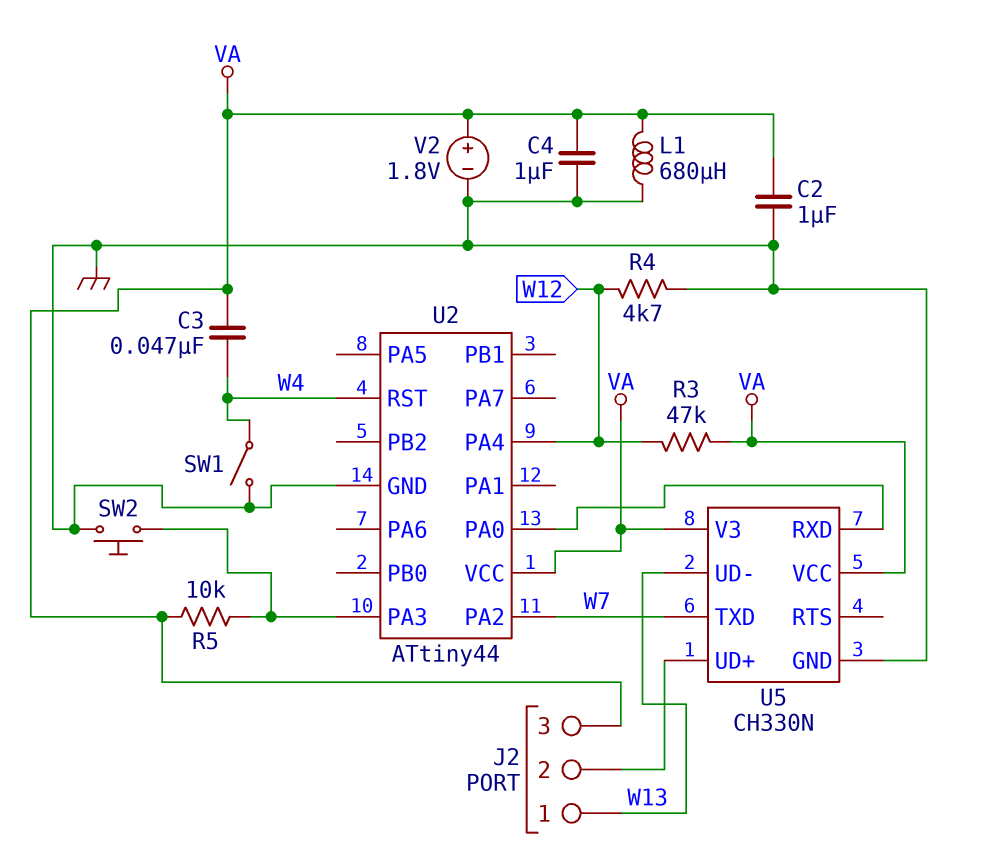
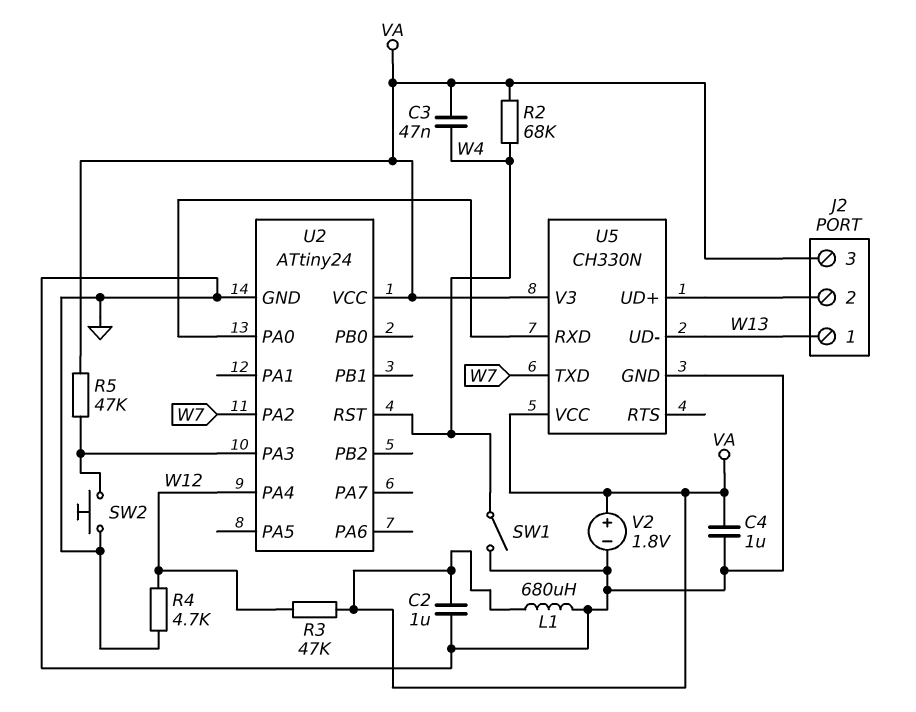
R2: none -> 68k (VA, W4)
R5: 10k (U2/PA3, VA) -> 47k (U2/PA3, VA)
U2: ATtiny44 -> ATtiny24

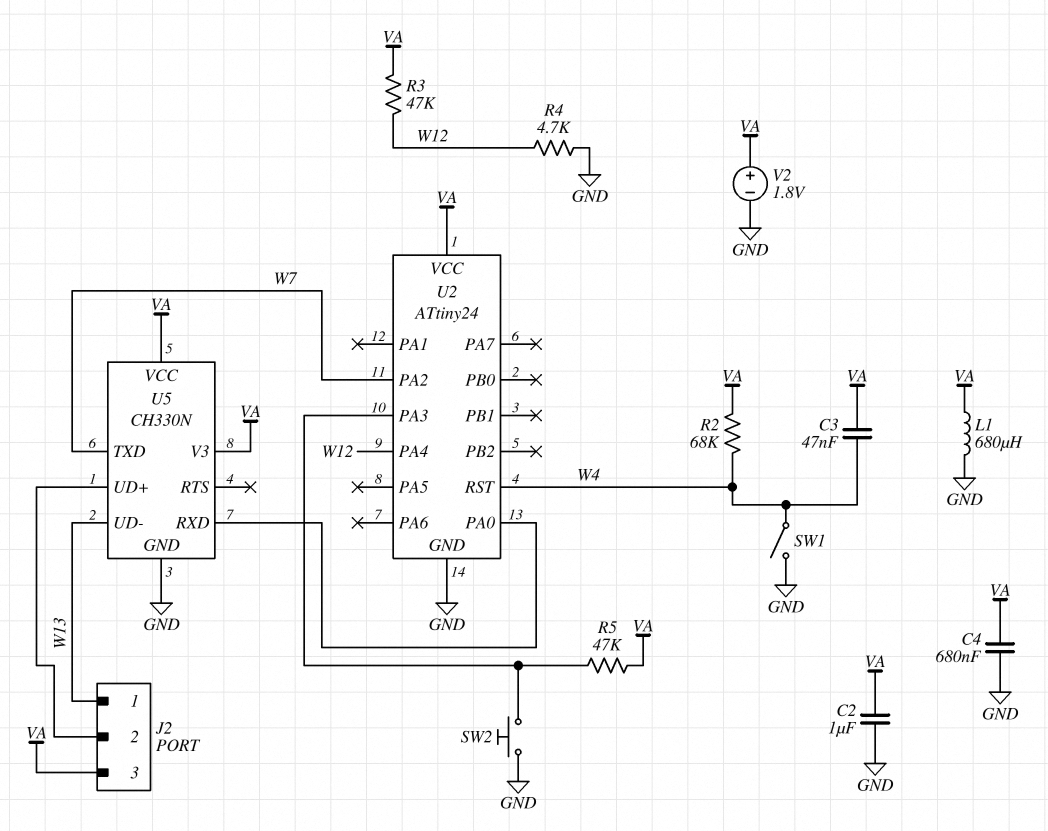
C4: 1uF (GND, VA) -> 680nF (GND, VA)

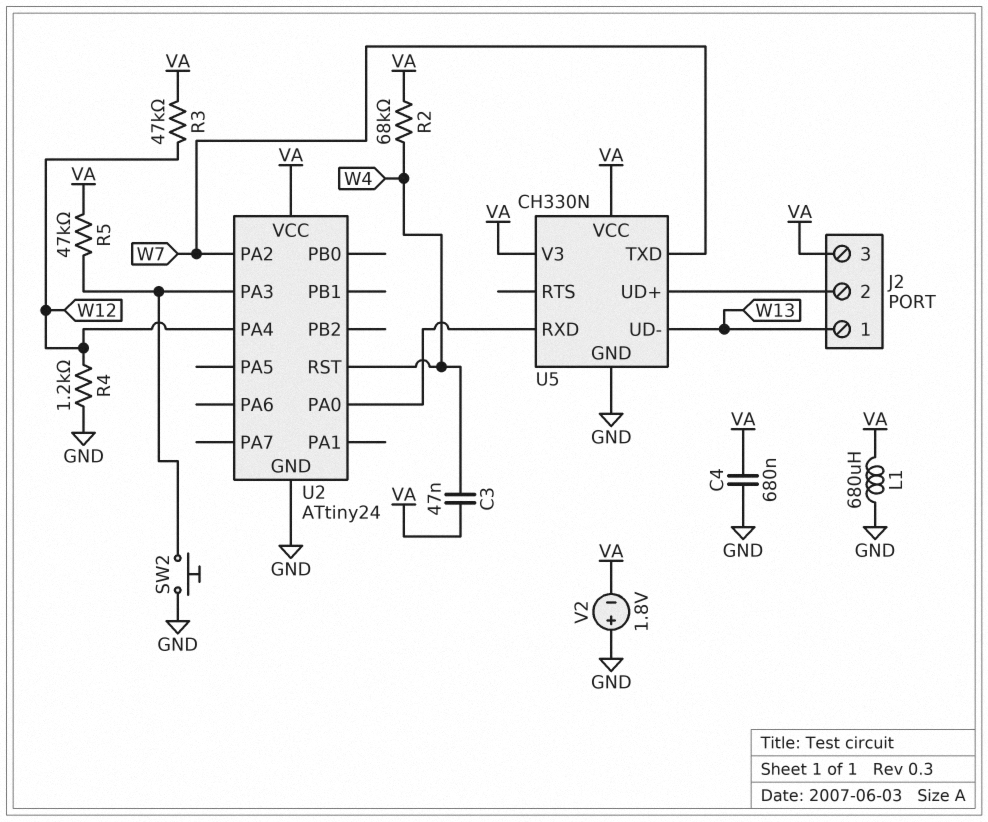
C2: 1uF (GND, VA) -> none
R4: 4.7k (GND, W12) -> 1.2k (GND, W12)
SW1: switch (GND, W4) -> none
V2: 1.8V (plus VA, minus GND) -> 1.8V (plus GND, minus VA)

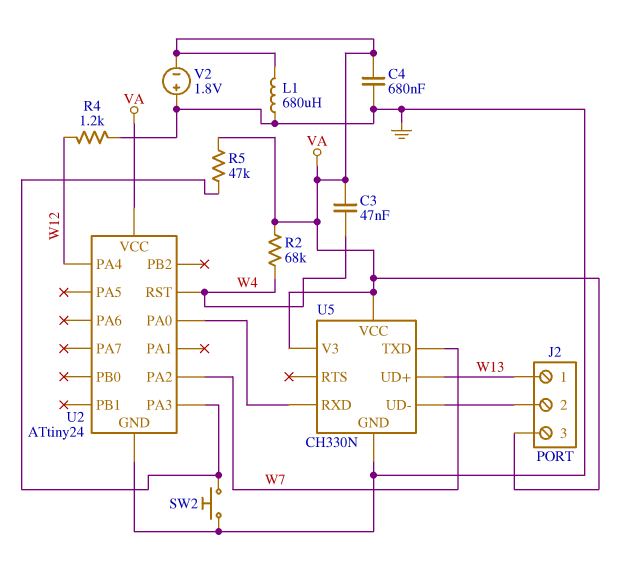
R3: 47k (VA, W12) -> none
U5 pin UD+: J2/2 -> W13
U5 pin UD-: W13 -> J2/2

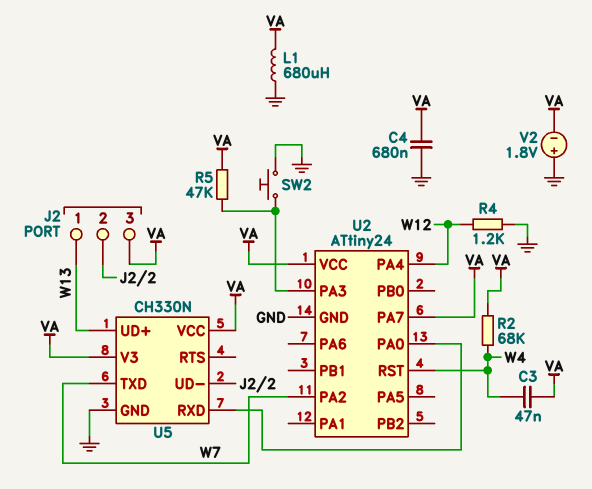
U2 pin PA7: none -> VA

